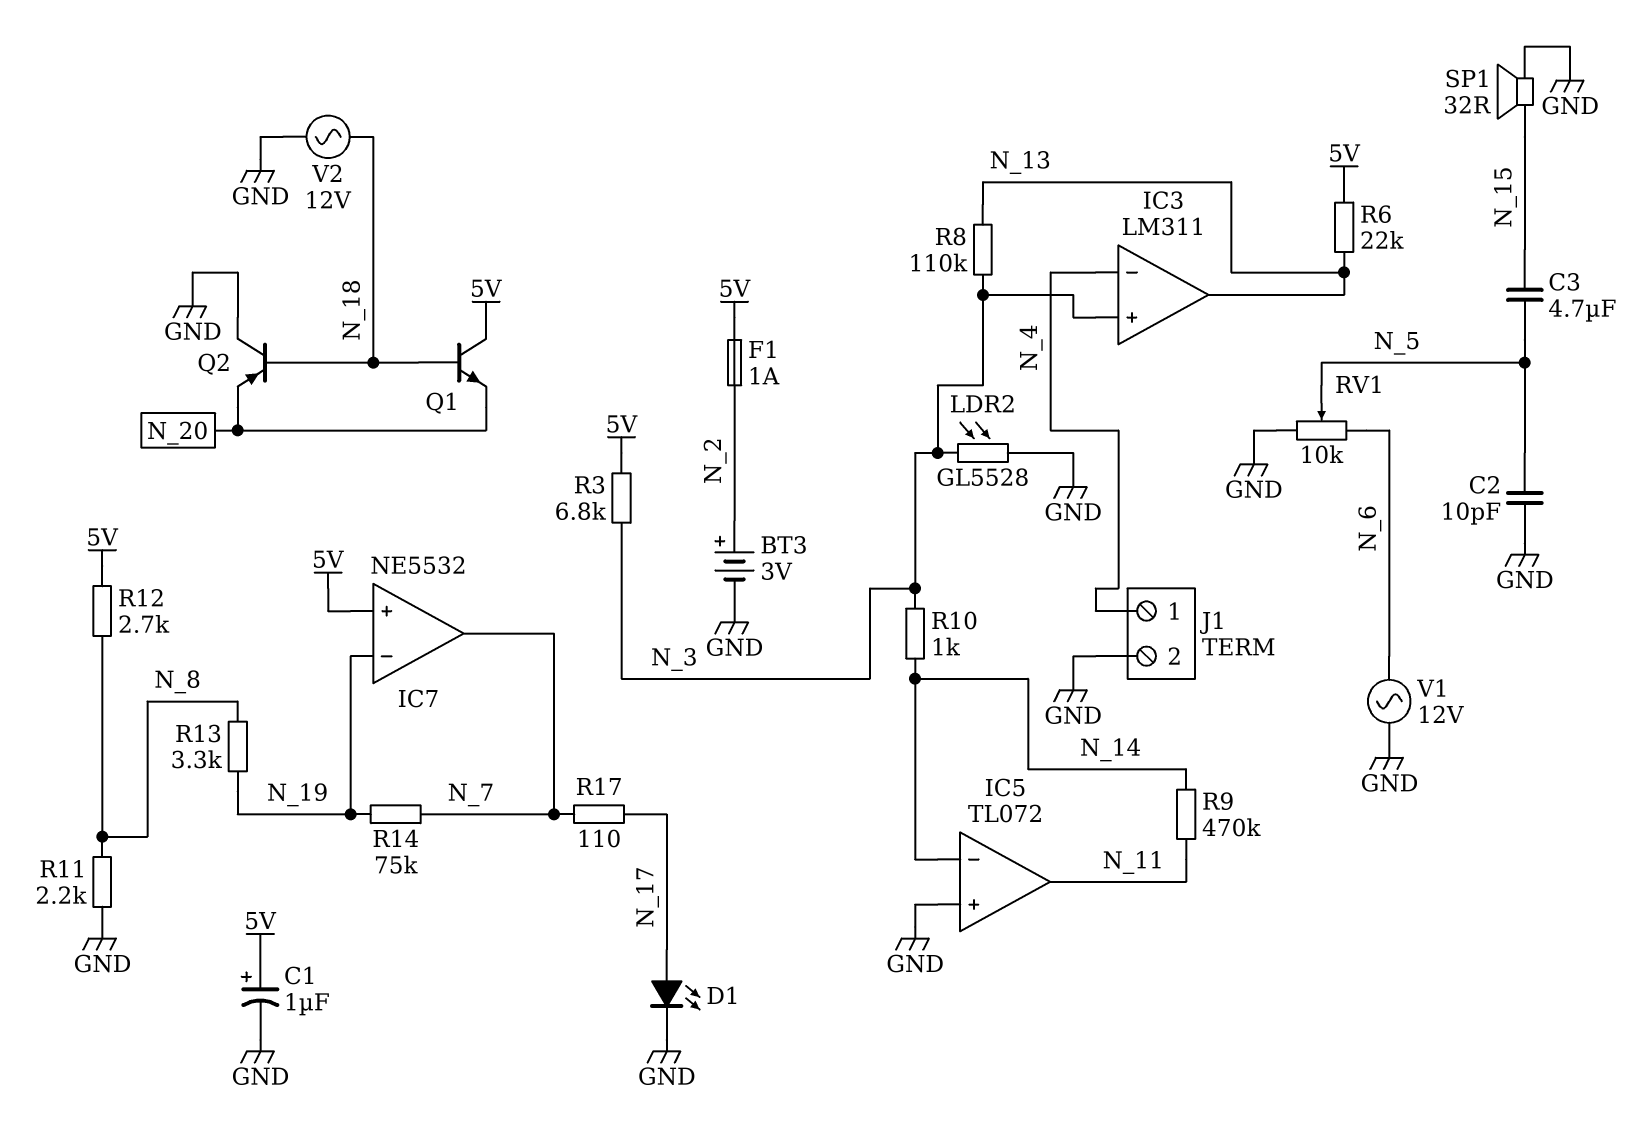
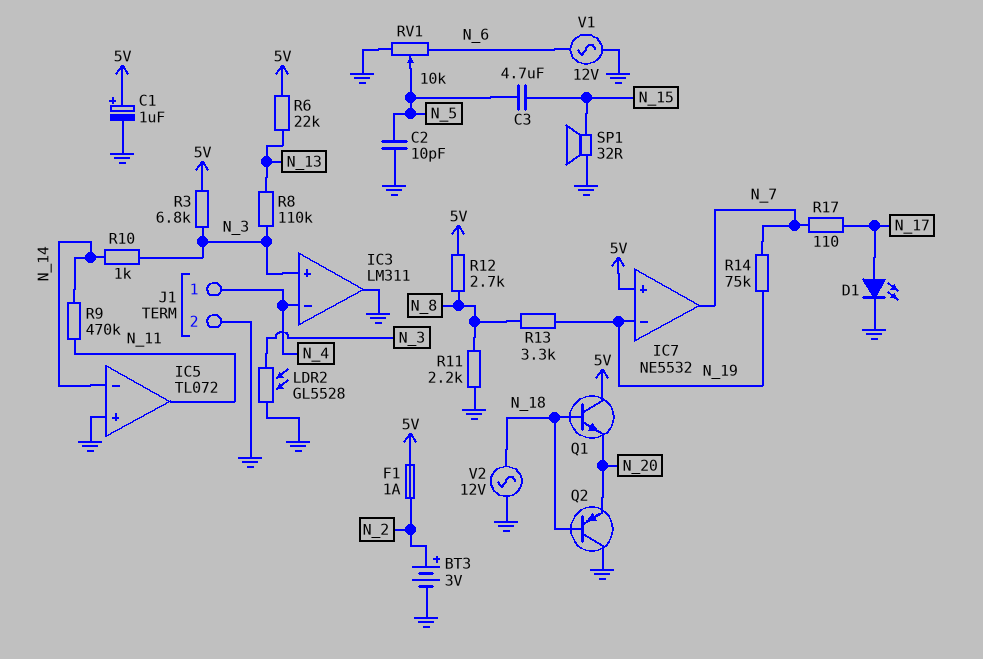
IC3 pin out: N_13 -> GND

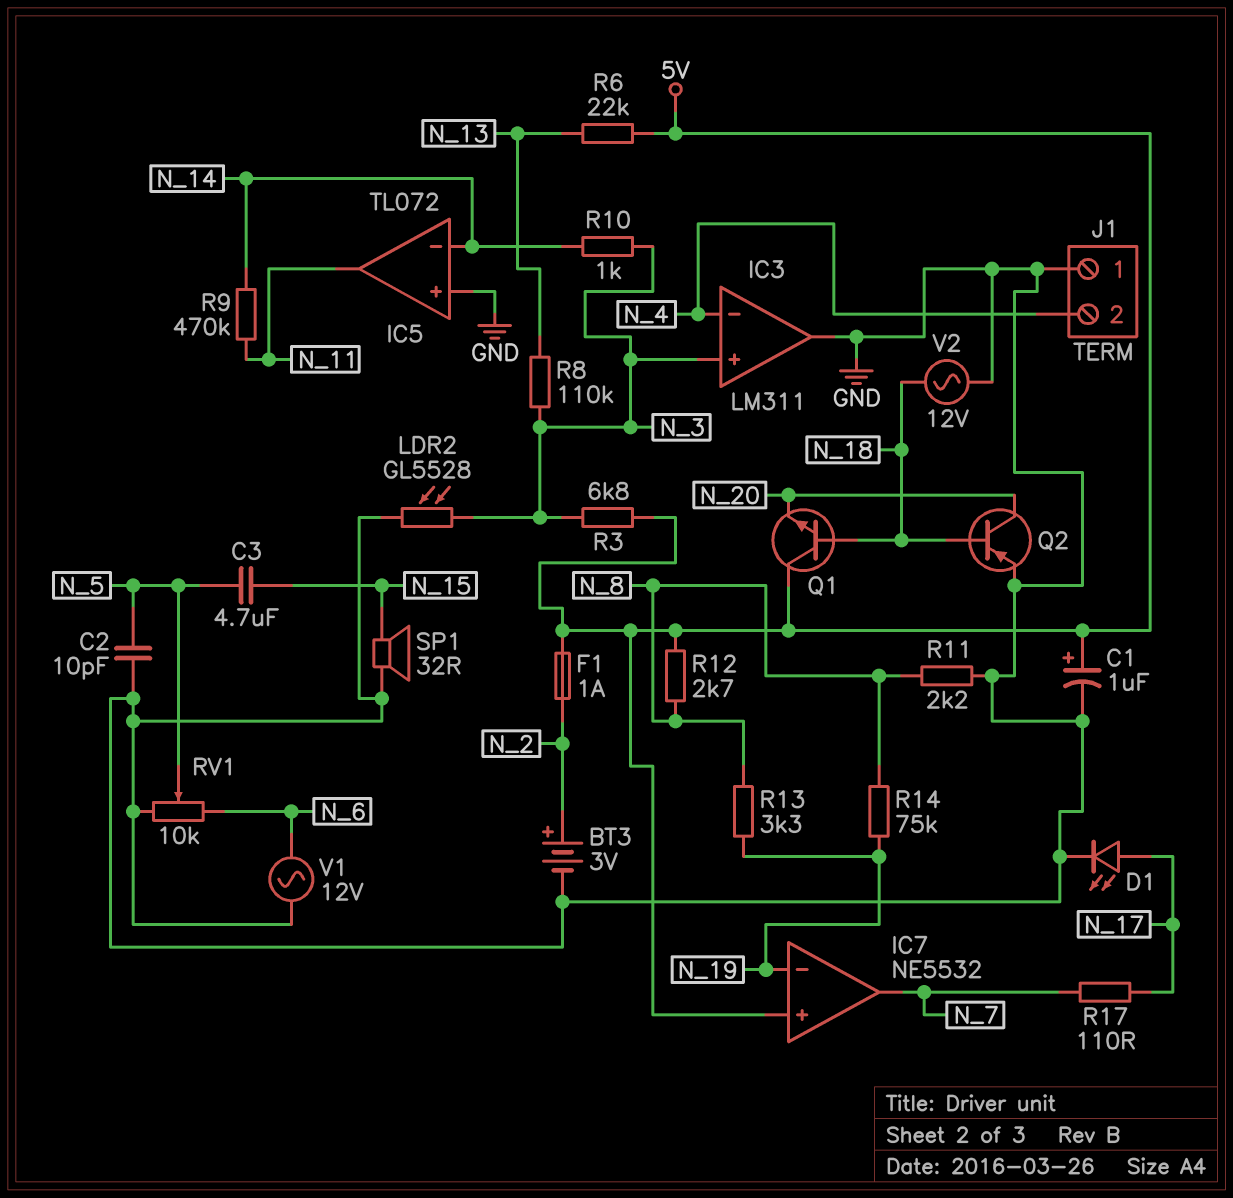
J1 pin 1: N_4 -> GND
J1 pin 2: GND -> N_4
Q2: PNP (B N_18, C GND, E N_20) -> PNP (B N_18, C N_20, E GND)
R14: 75k (N_7, N_19) -> 75k (N_8, N_19)

